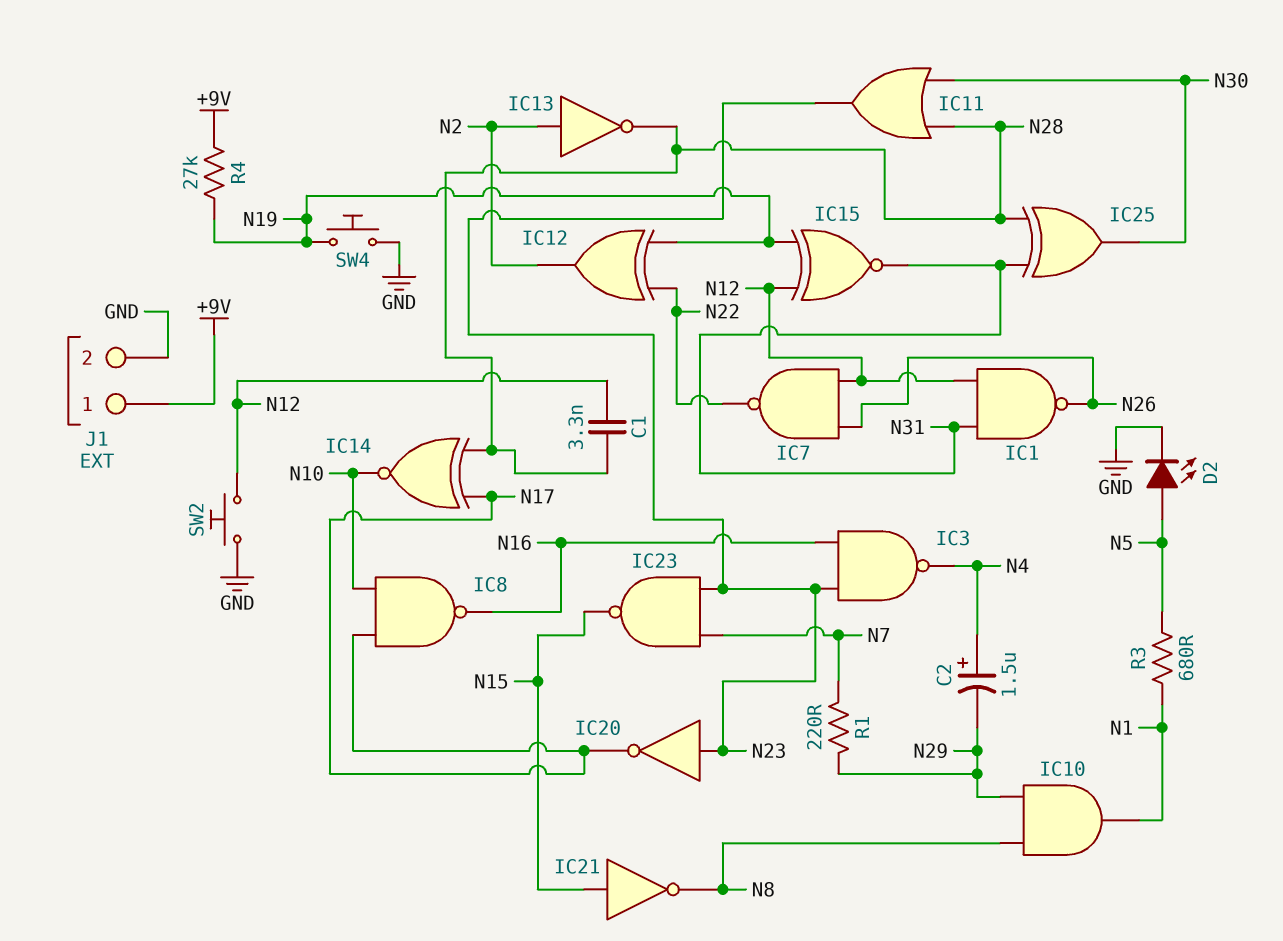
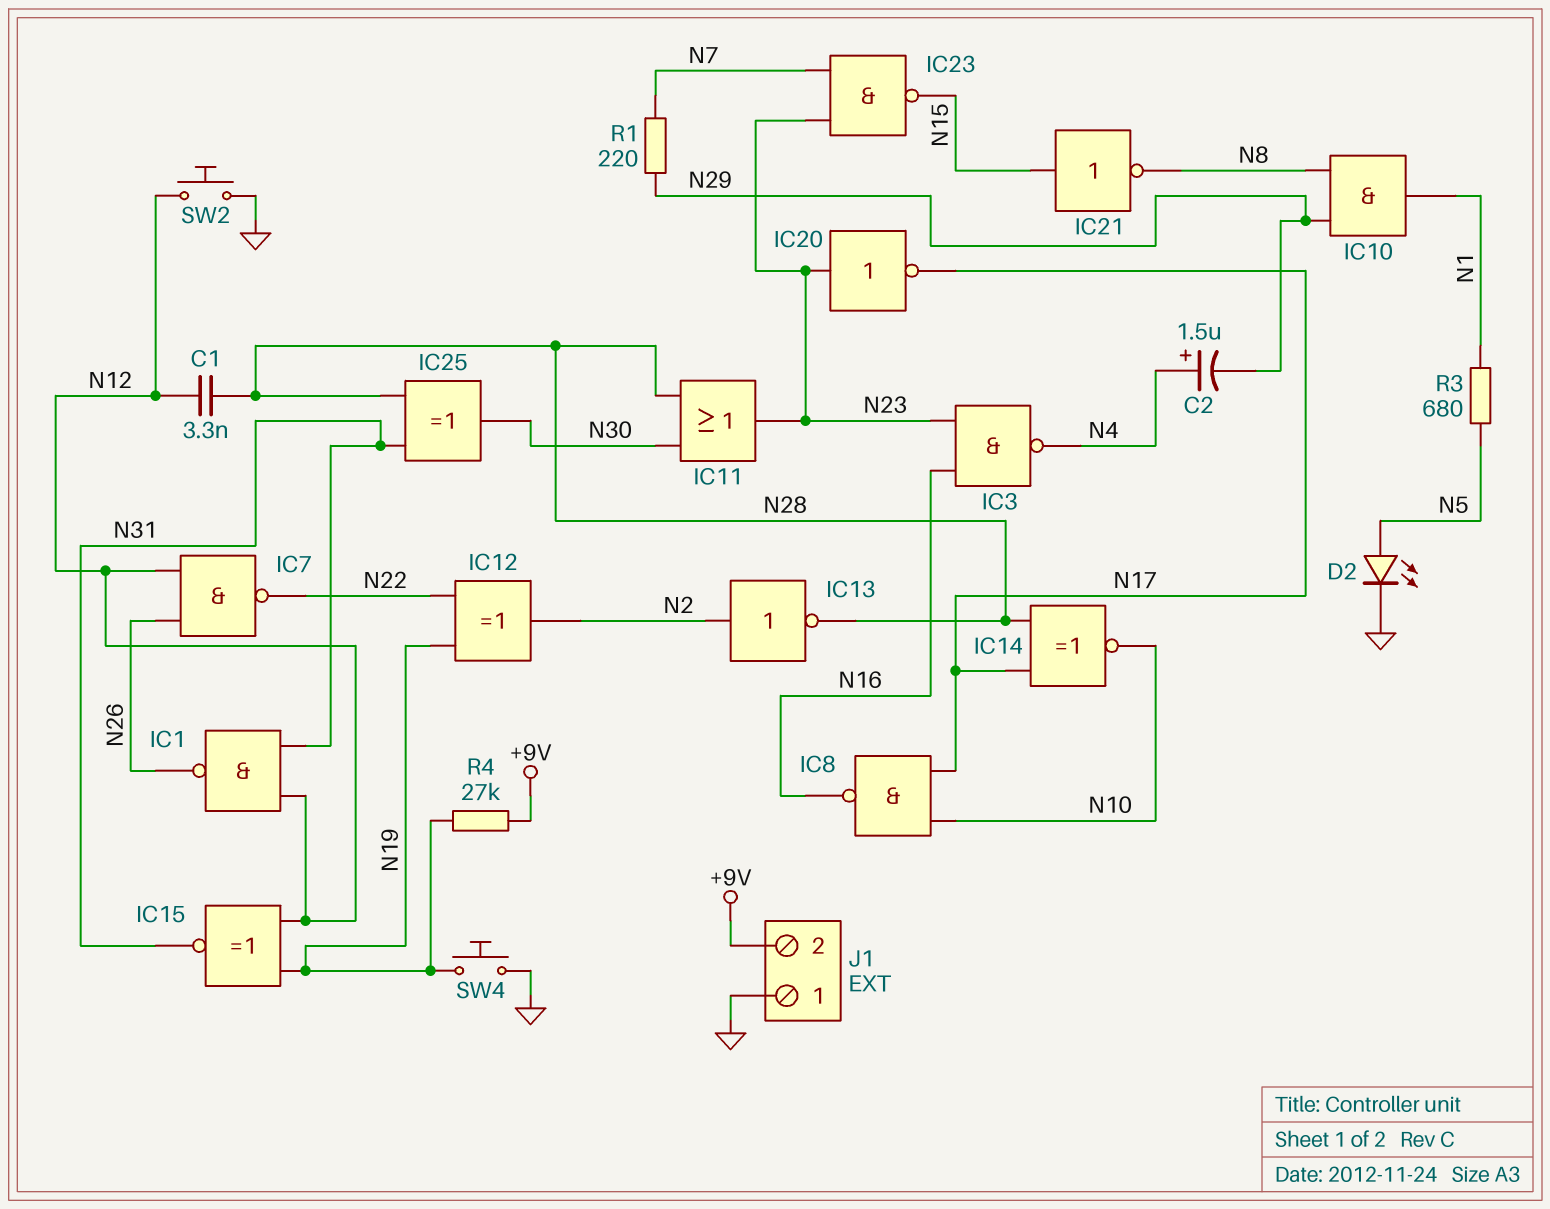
J1 pin 1: +9V -> GND
J1 pin 2: GND -> +9V

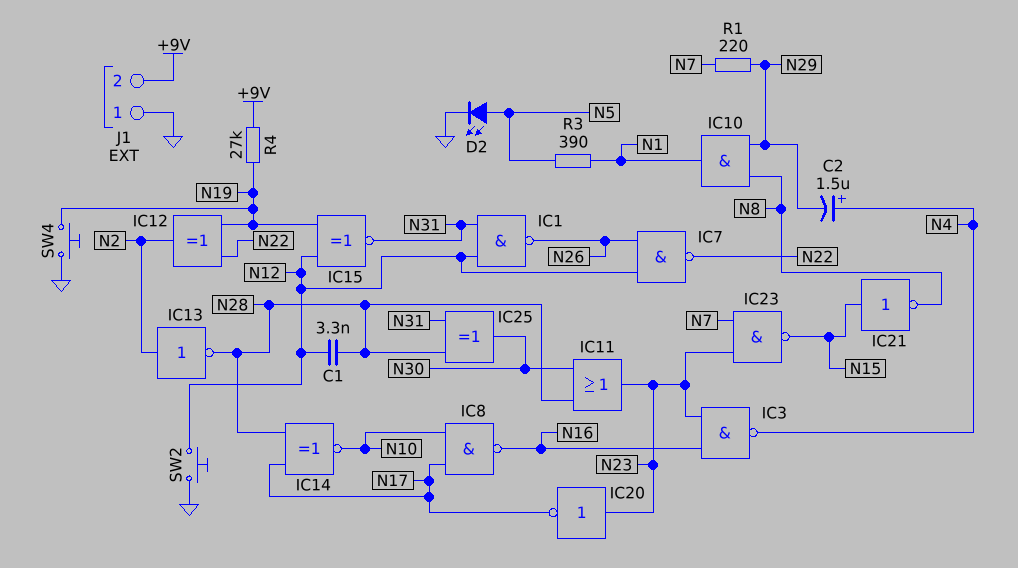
R3: 680 (N1, N5) -> 390 (N1, N5)

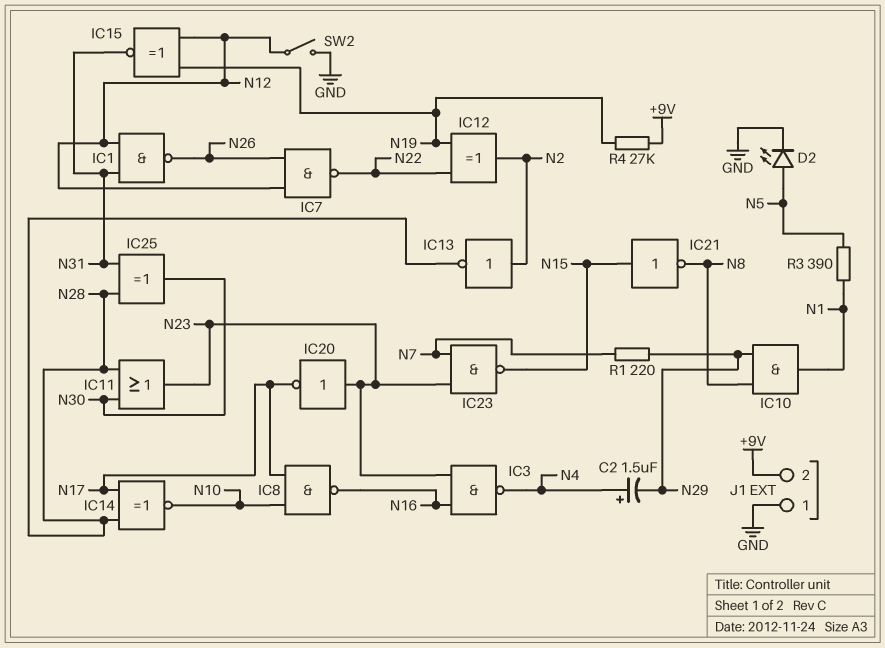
C1: 3.3nF (N12, N28) -> none
SW2: button (GND, N12) -> switch (GND, N12)
SW4: button (GND, N19) -> none

